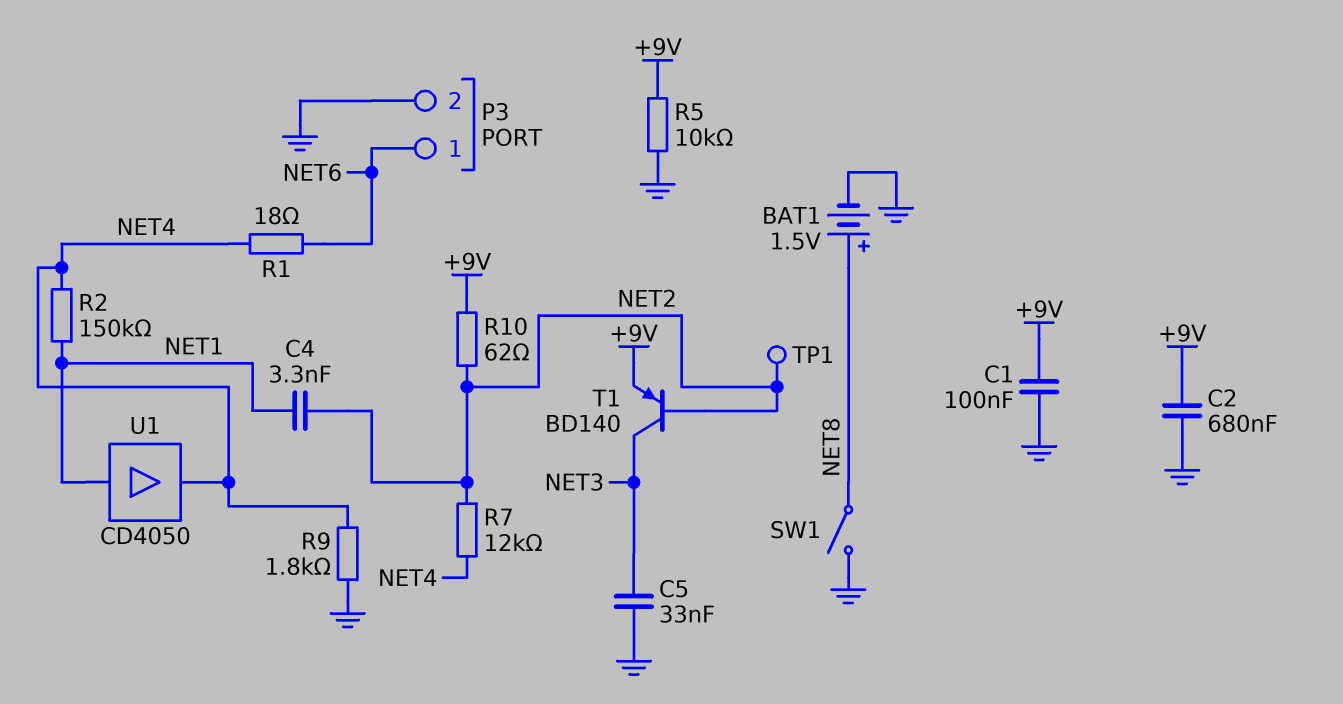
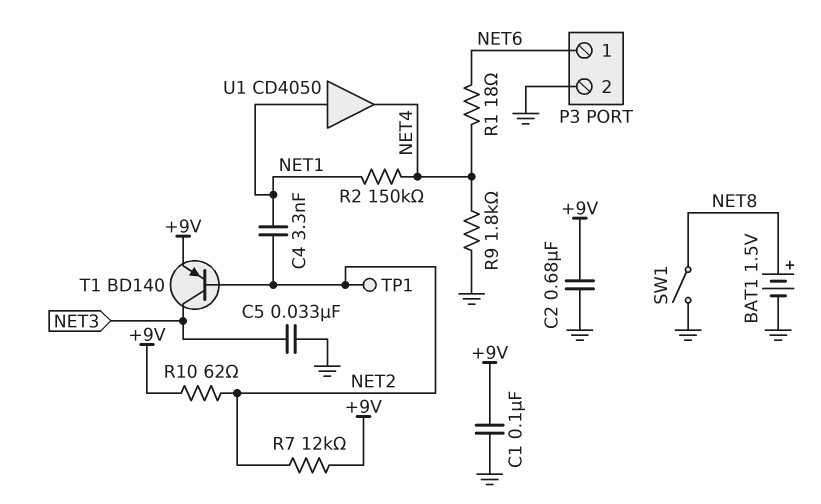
R5: 10k (+9V, GND) -> none
R7: 12k (NET2, NET4) -> 12k (+9V, NET2)

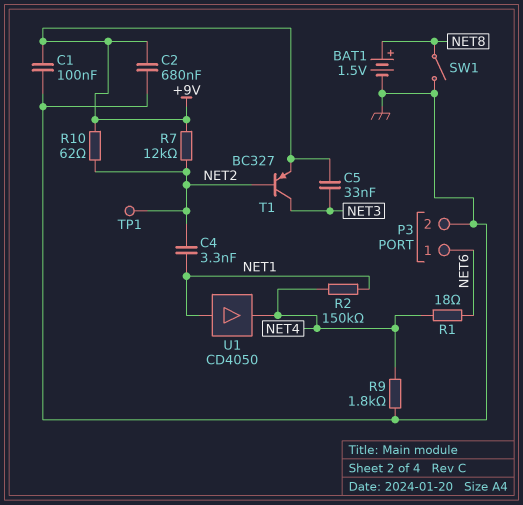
C5: 33nF (GND, NET3) -> 33nF (+9V, NET3)
T1: PNP BD140 (B NET2, C NET3, E +9V) -> PNP BC327 (B NET2, C NET3, E +9V)

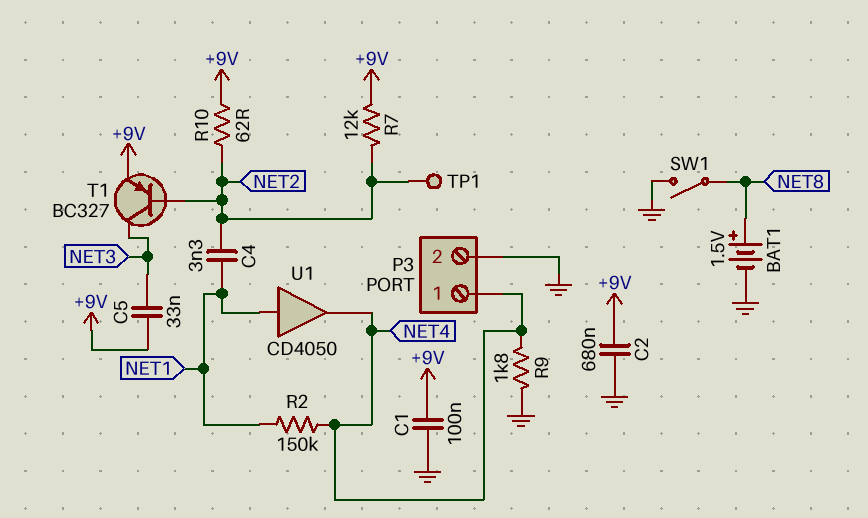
P3 pin 1: NET6 -> NET4
R1: 18 (NET4, NET6) -> none

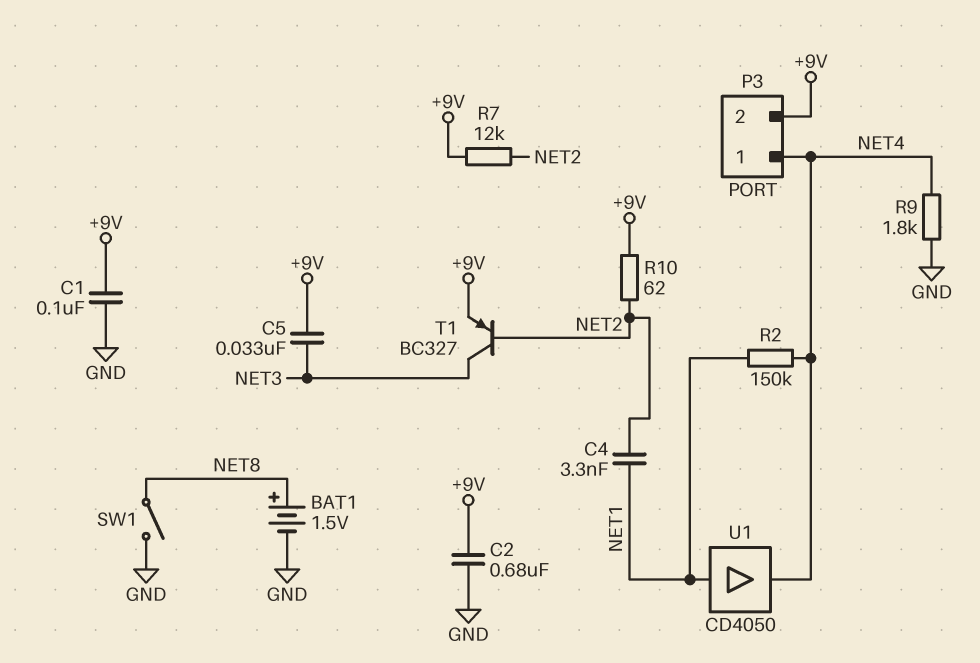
P3 pin 2: GND -> +9V
TP1: test point (NET2) -> none

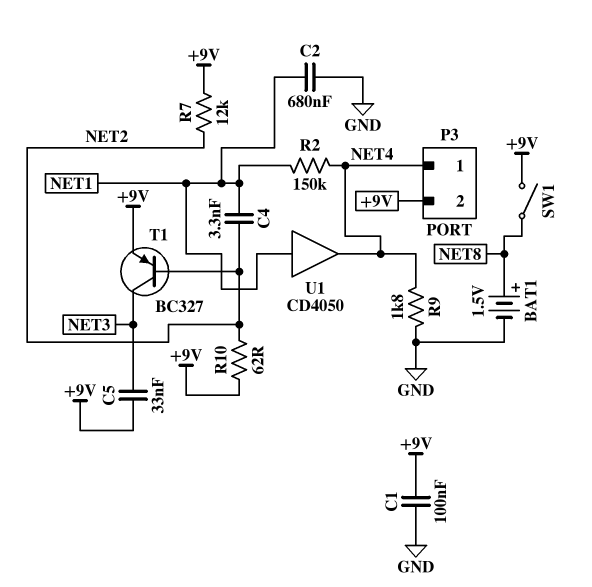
C2: 680nF (+9V, GND) -> 680nF (GND, NET1)
SW1: switch (GND, NET8) -> switch (+9V, NET8)

